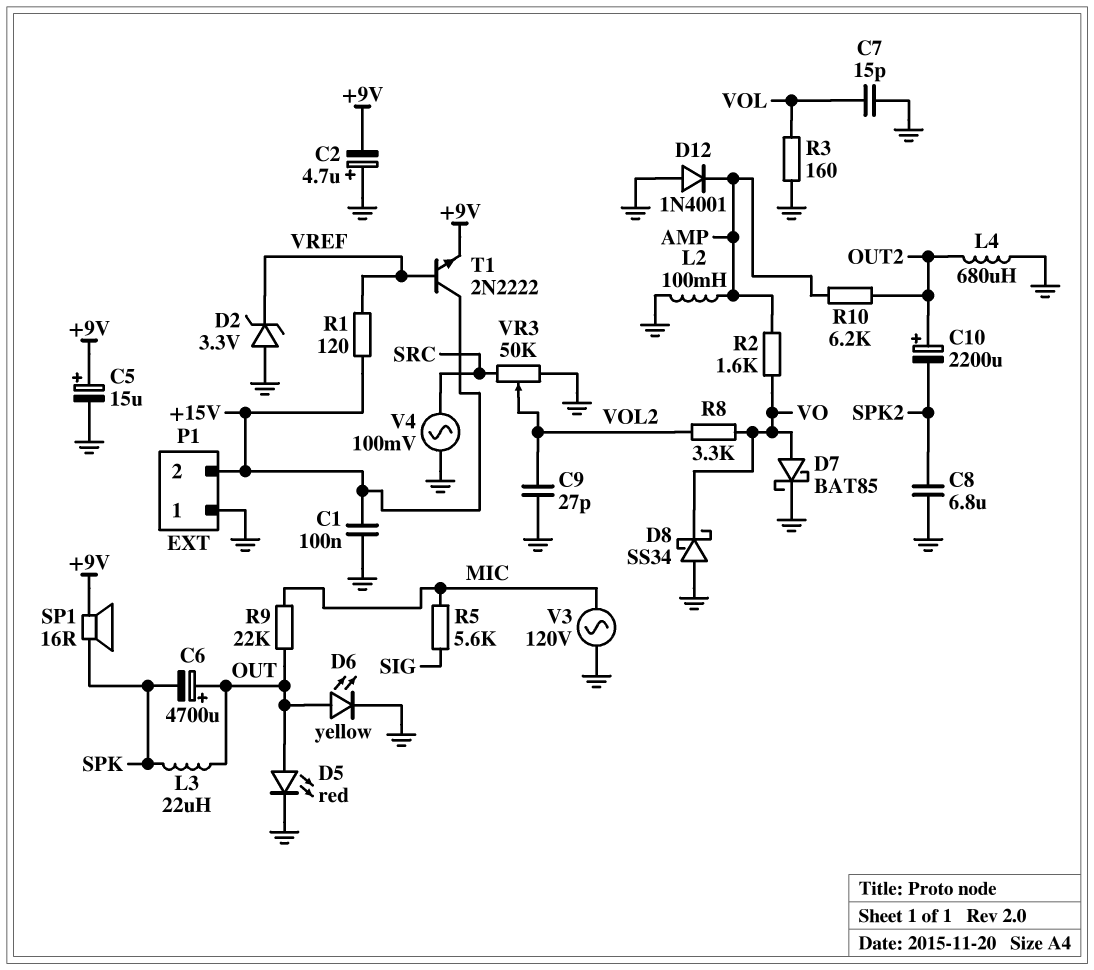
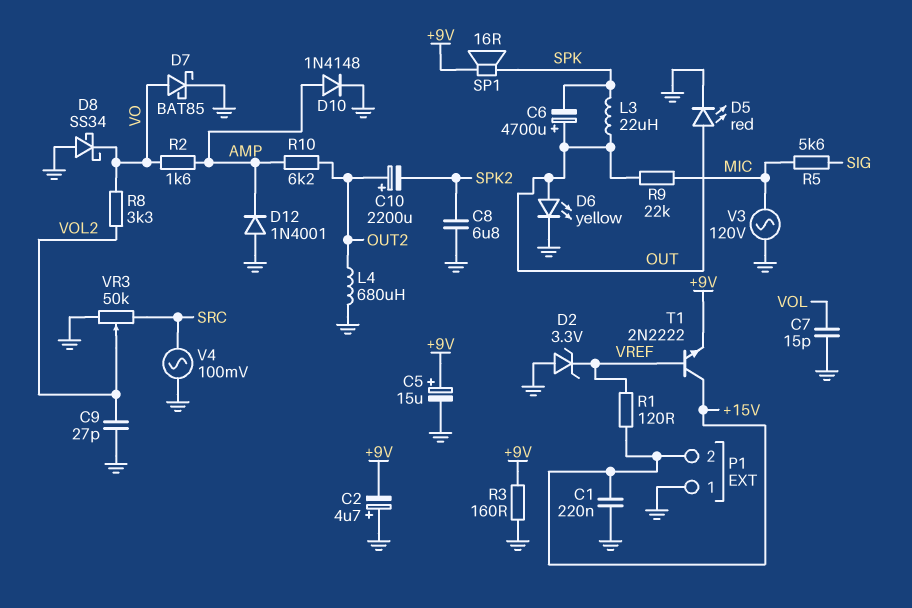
C1: 100nF (+15V, GND) -> 220nF (+15V, GND)
D10: none -> diode 1N4148 (A AMP, K GND)
L2: 100mH (AMP, GND) -> none
R3: 160 (GND, VOL) -> 160 (+9V, GND)

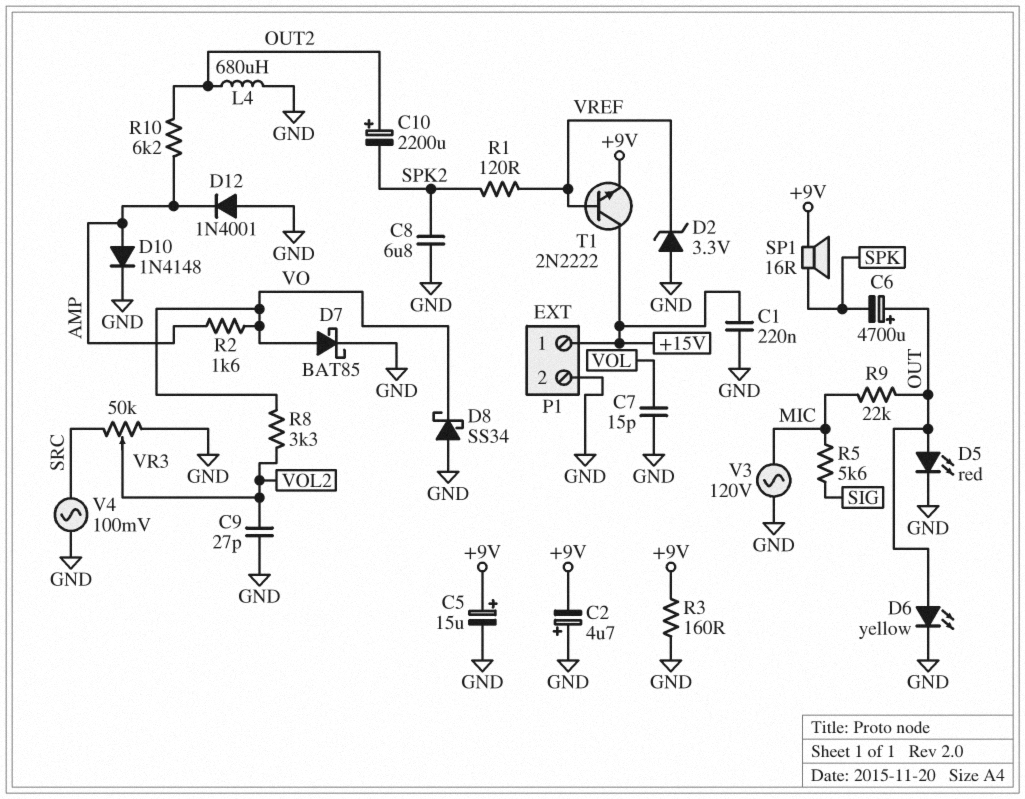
L3: 22uH (OUT, SPK) -> none
P1 pin 1: GND -> +15V
P1 pin 2: +15V -> GND
R1: 120 (+15V, VREF) -> 120 (SPK2, VREF)

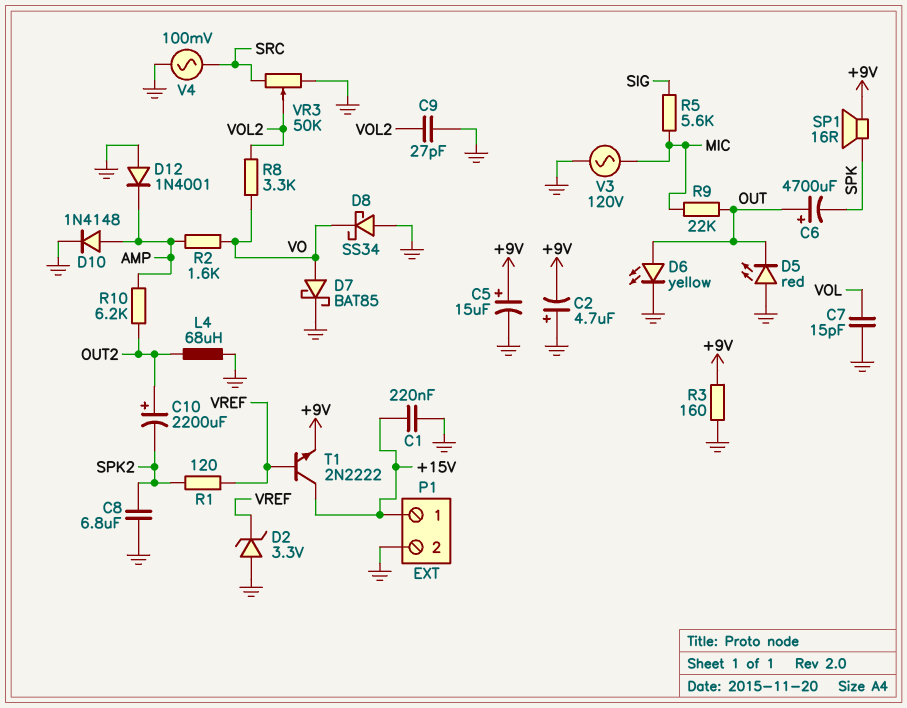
D5: LED red (A OUT, K GND) -> LED red (A GND, K OUT)
L4: 680uH (GND, OUT2) -> 68uH (GND, OUT2)

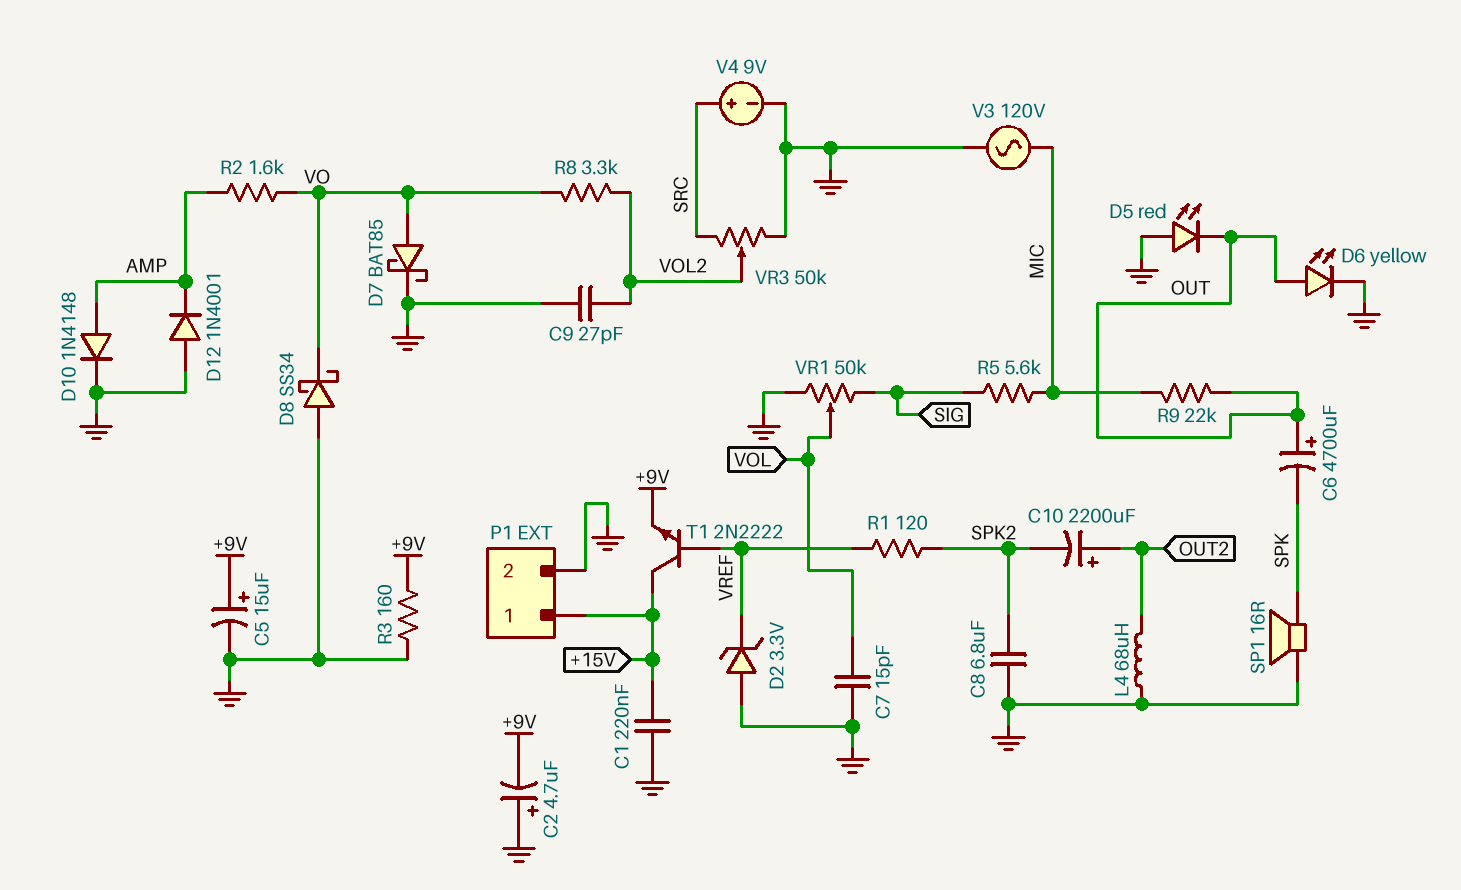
R10: 6.2k (AMP, OUT2) -> none
SP1: speaker 16R (+9V, SPK) -> speaker 16R (GND, SPK)
V4: AC 100mV (GND, SRC) -> 9V (plus SRC, minus GND)
VR1: none -> 50k (GND, SIG, wiper VOL)

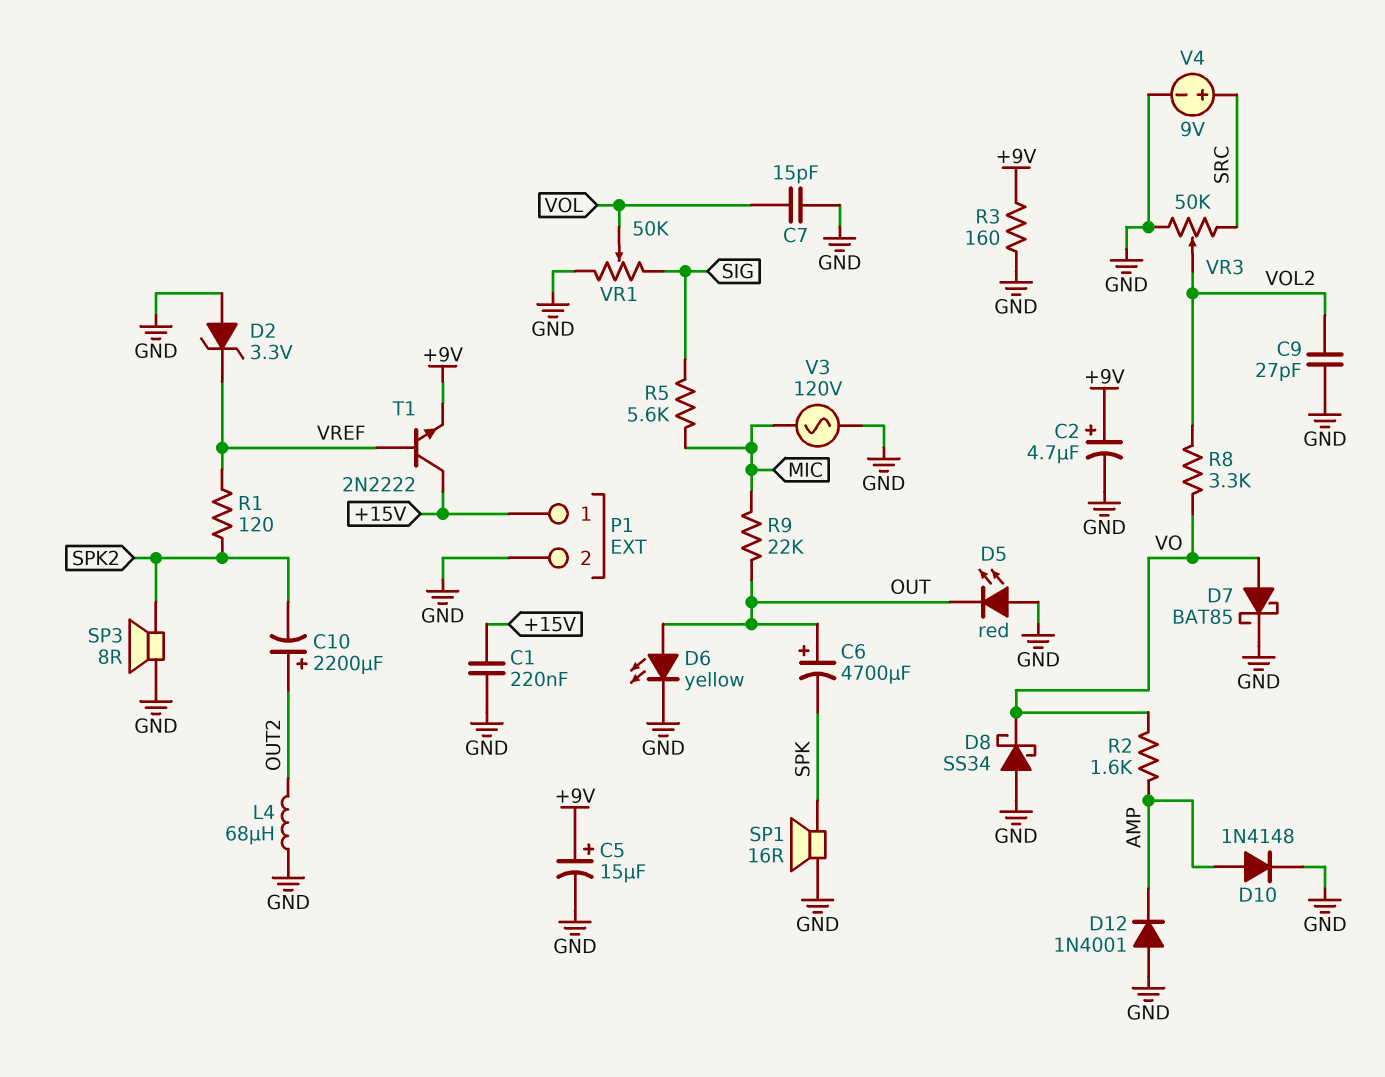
C2: 4.7uF (plus GND, minus +9V) -> 4.7uF (plus +9V, minus GND)
C8: 6.8uF (GND, SPK2) -> none
SP3: none -> speaker 8R (GND, SPK2)

